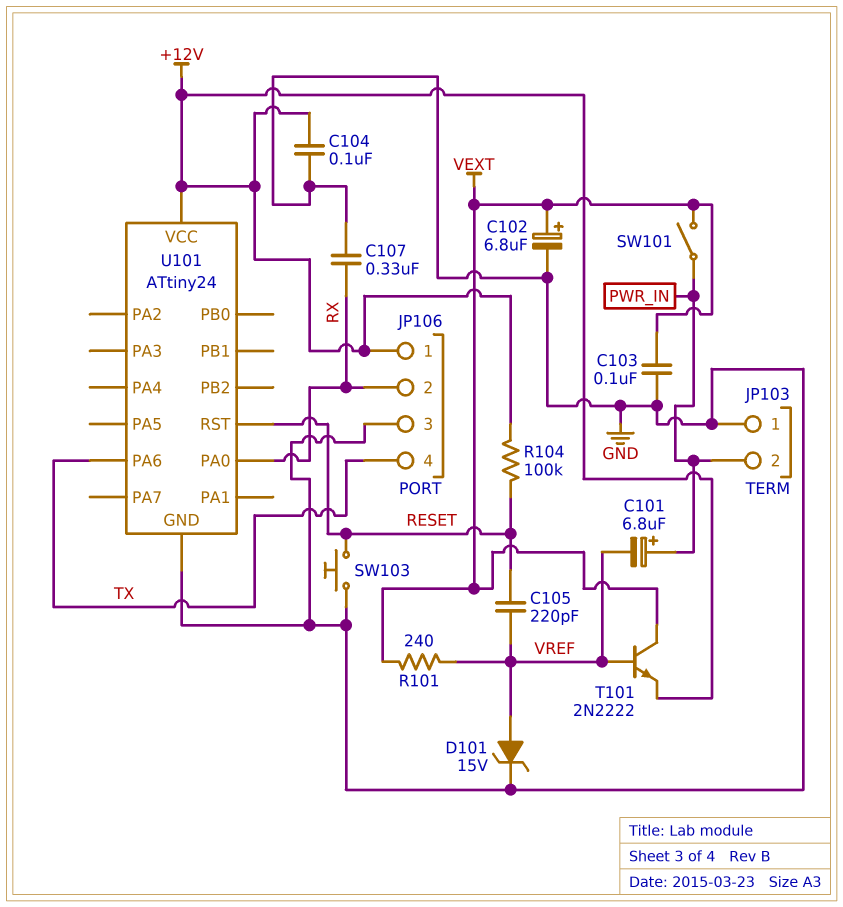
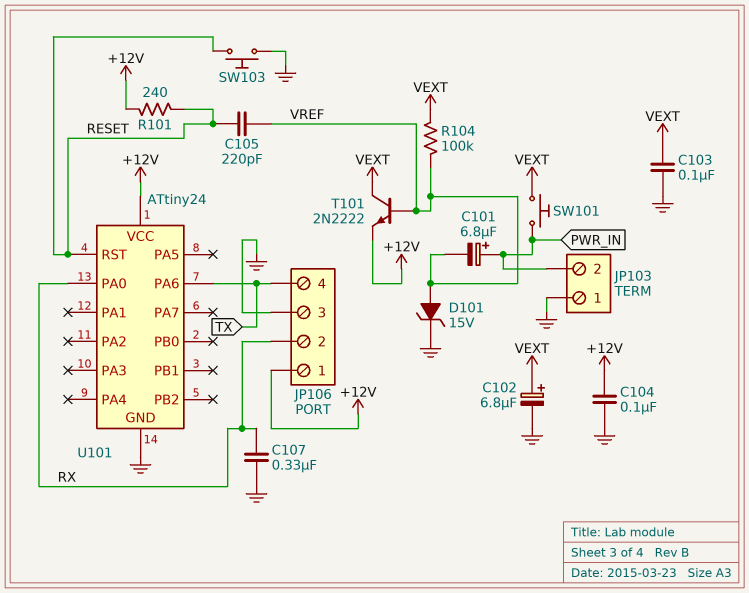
R101: 240 (VEXT, VREF) -> 240 (+12V, RESET)
R104: 100k (+12V, RESET) -> 100k (VEXT, VREF)
SW101: switch (PWR_IN, VEXT) -> button (PWR_IN, VEXT)

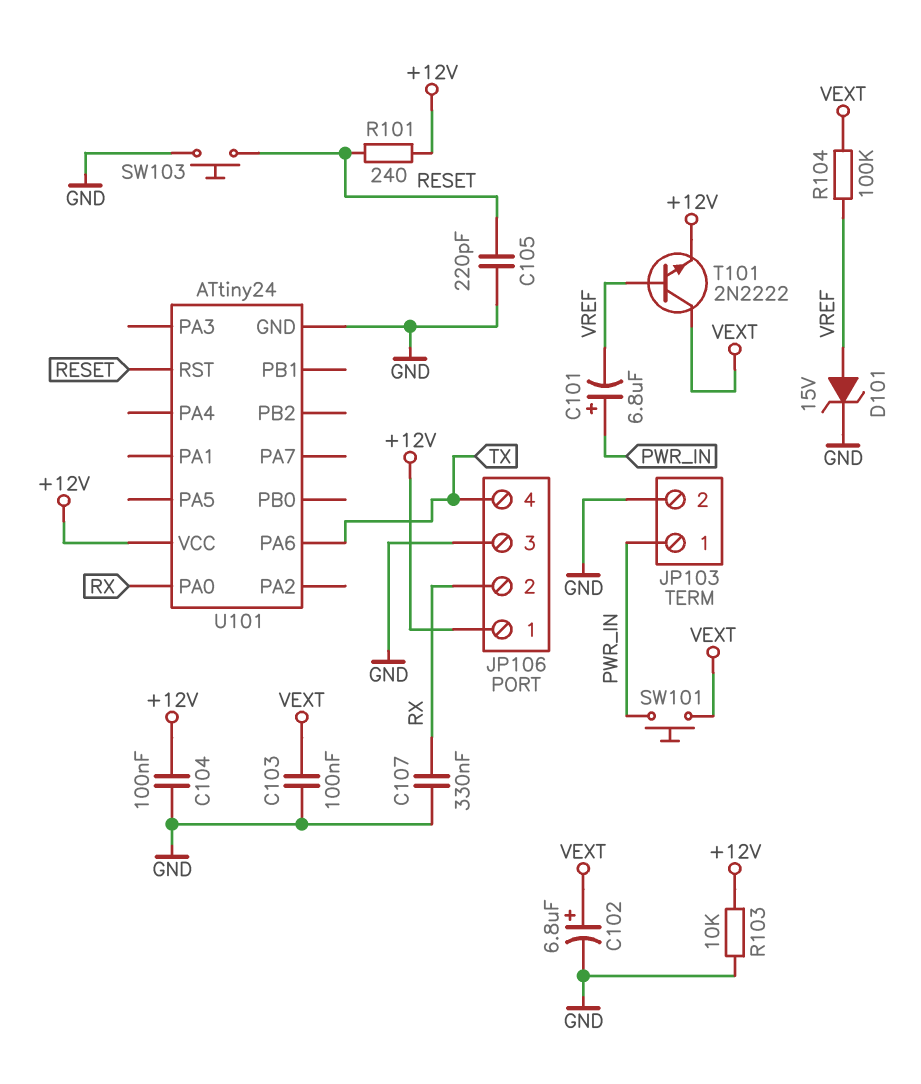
C105: 220pF (RESET, VREF) -> 220pF (GND, RESET)
JP103 pin 1: GND -> PWR_IN
JP103 pin 2: PWR_IN -> GND
R103: none -> 10k (+12V, GND)

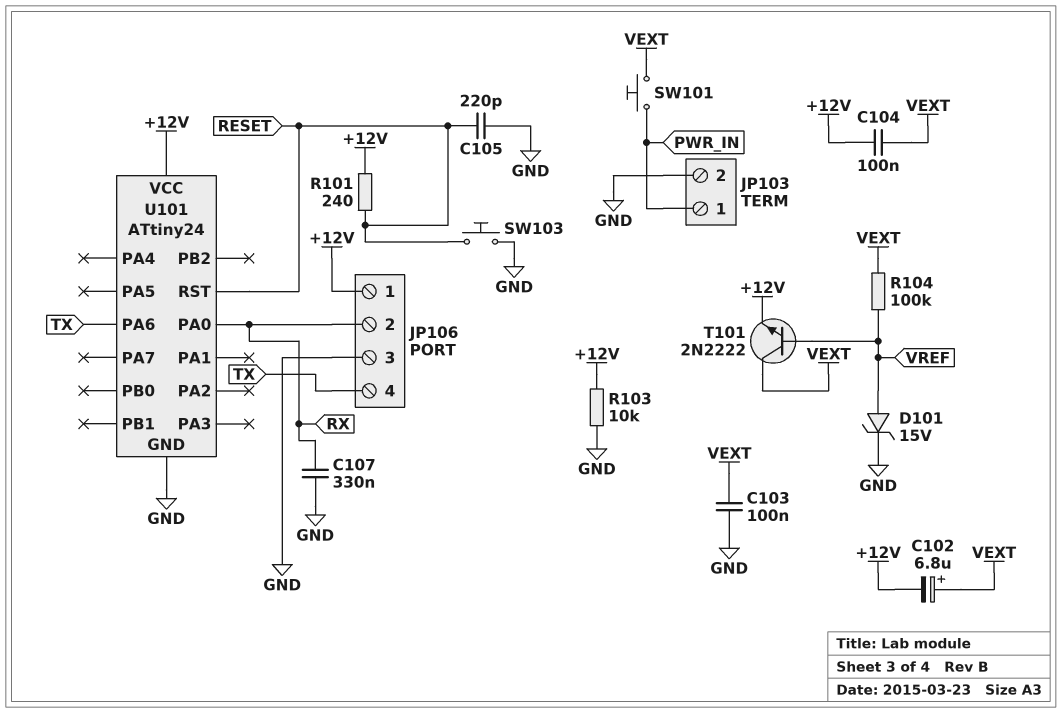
C101: 6.8uF (plus PWR_IN, minus VREF) -> none
C102: 6.8uF (plus VEXT, minus GND) -> 6.8uF (plus VEXT, minus +12V)
C104: 100nF (+12V, GND) -> 100nF (+12V, VEXT)

